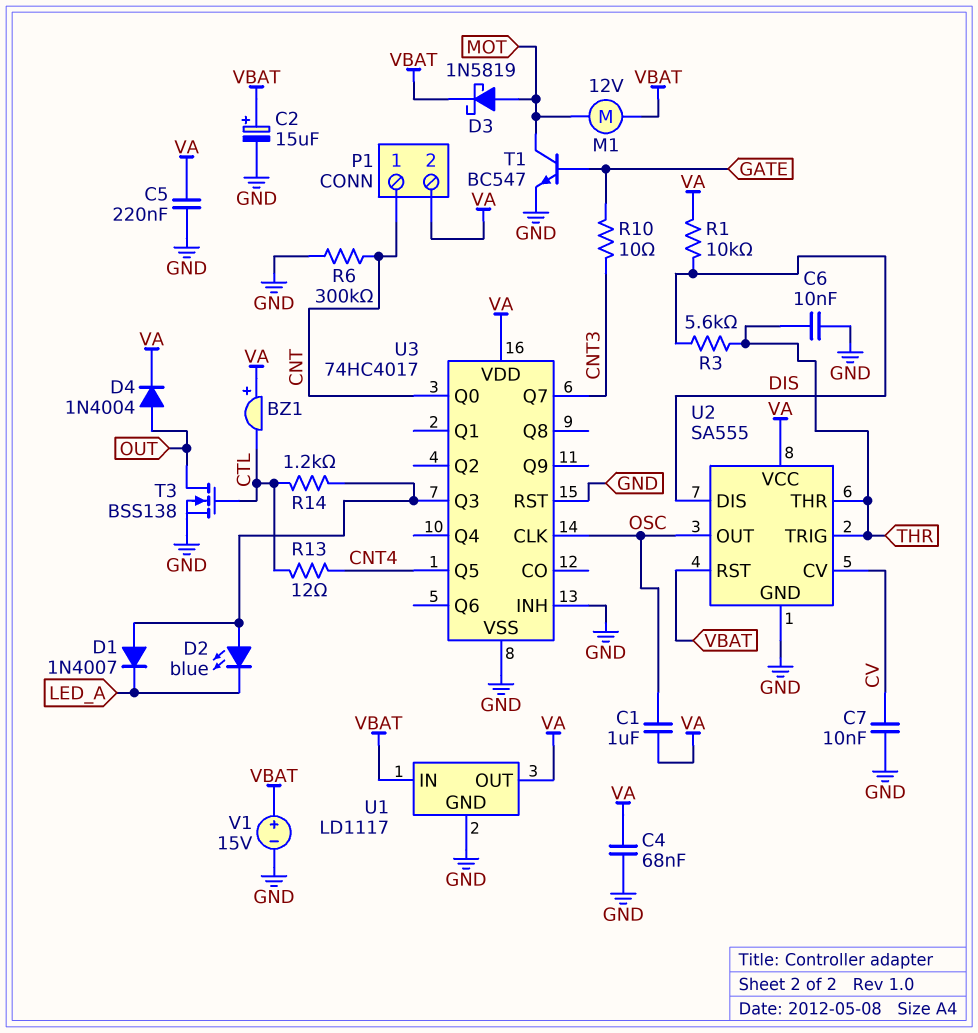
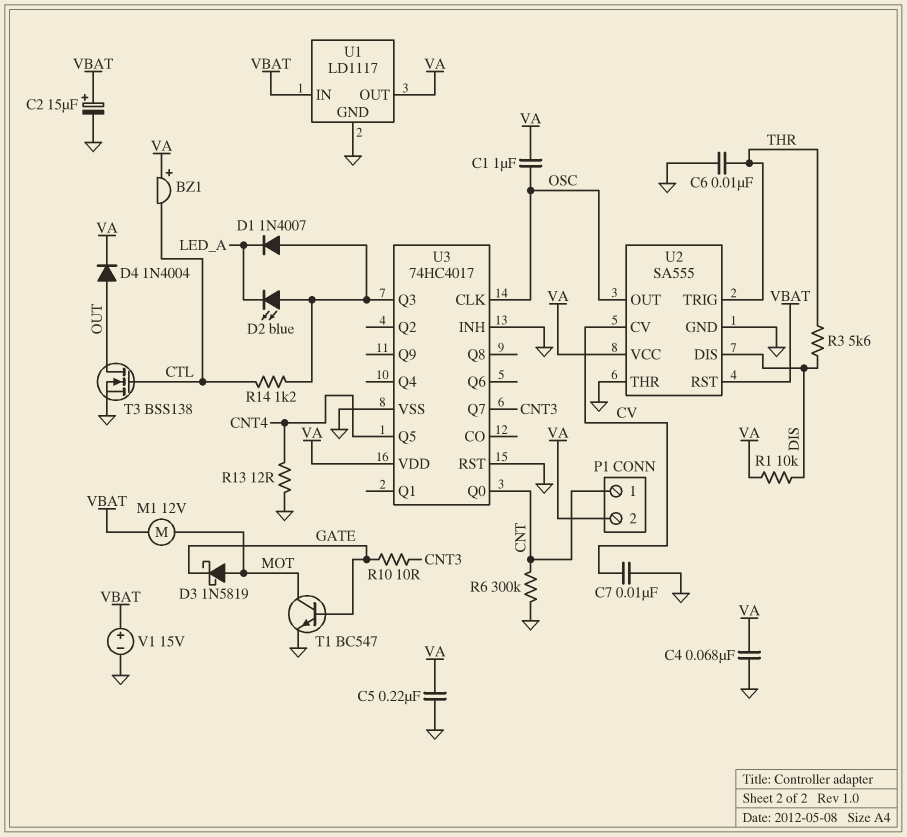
D3: schottky 1N5819 (A MOT, K VBAT) -> schottky 1N5819 (A MOT, K GATE)
R13: 12 (CNT4, CTL) -> 12 (CNT4, GND)
U2 pin THR: THR -> GND

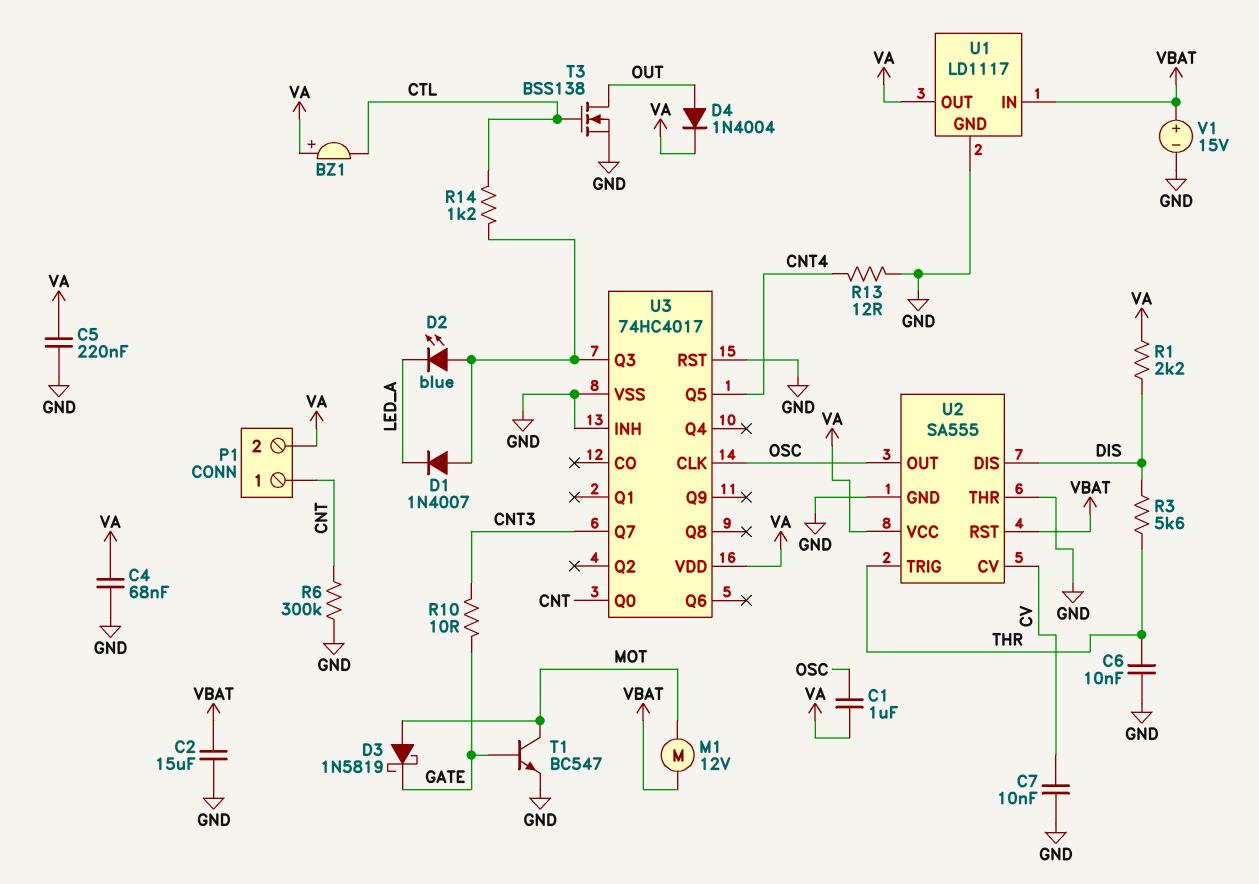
C2: 15uF (plus VBAT, minus GND) -> 15uF (GND, VBAT)
R1: 10k (DIS, VA) -> 2.2k (DIS, VA)

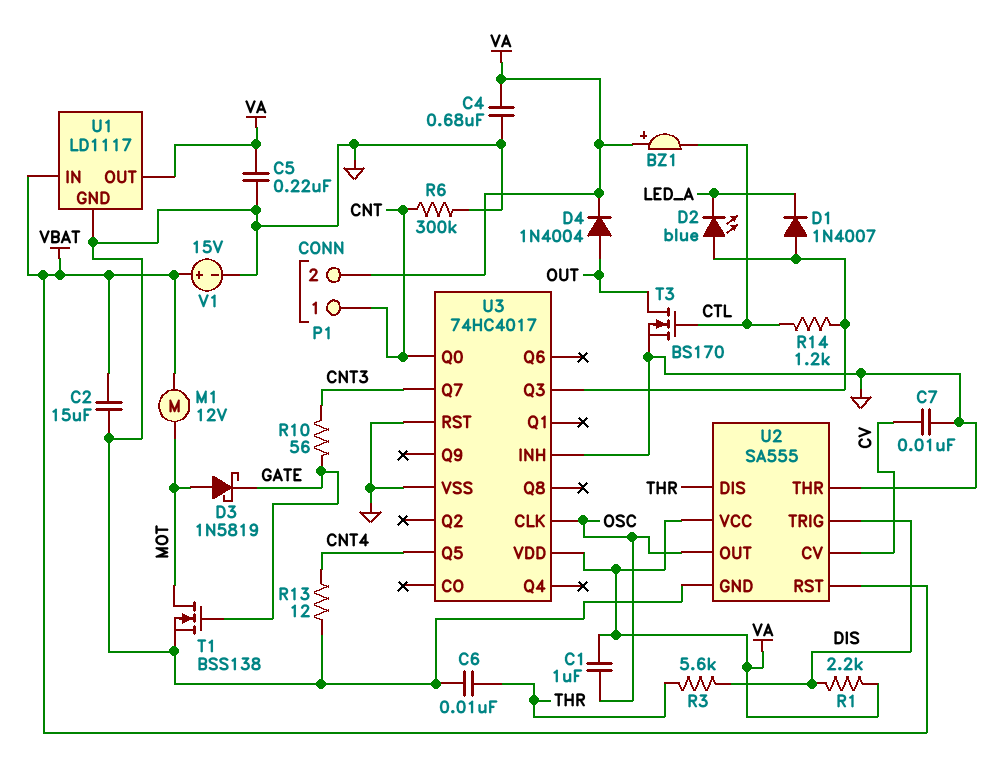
C4: 68nF (GND, VA) -> 680nF (GND, VA)
R10: 10 (CNT3, GATE) -> 56 (CNT3, GATE)
T1: NPN BC547 (B GATE, C MOT, E GND) -> NMOS BSS138 (G GATE, D MOT, S GND)
T3: NMOS BSS138 (G CTL, D OUT, S GND) -> NMOS BS170 (G CTL, D OUT, S GND)
U2 pin DIS: DIS -> THR
U2 pin TRIG: THR -> DIS

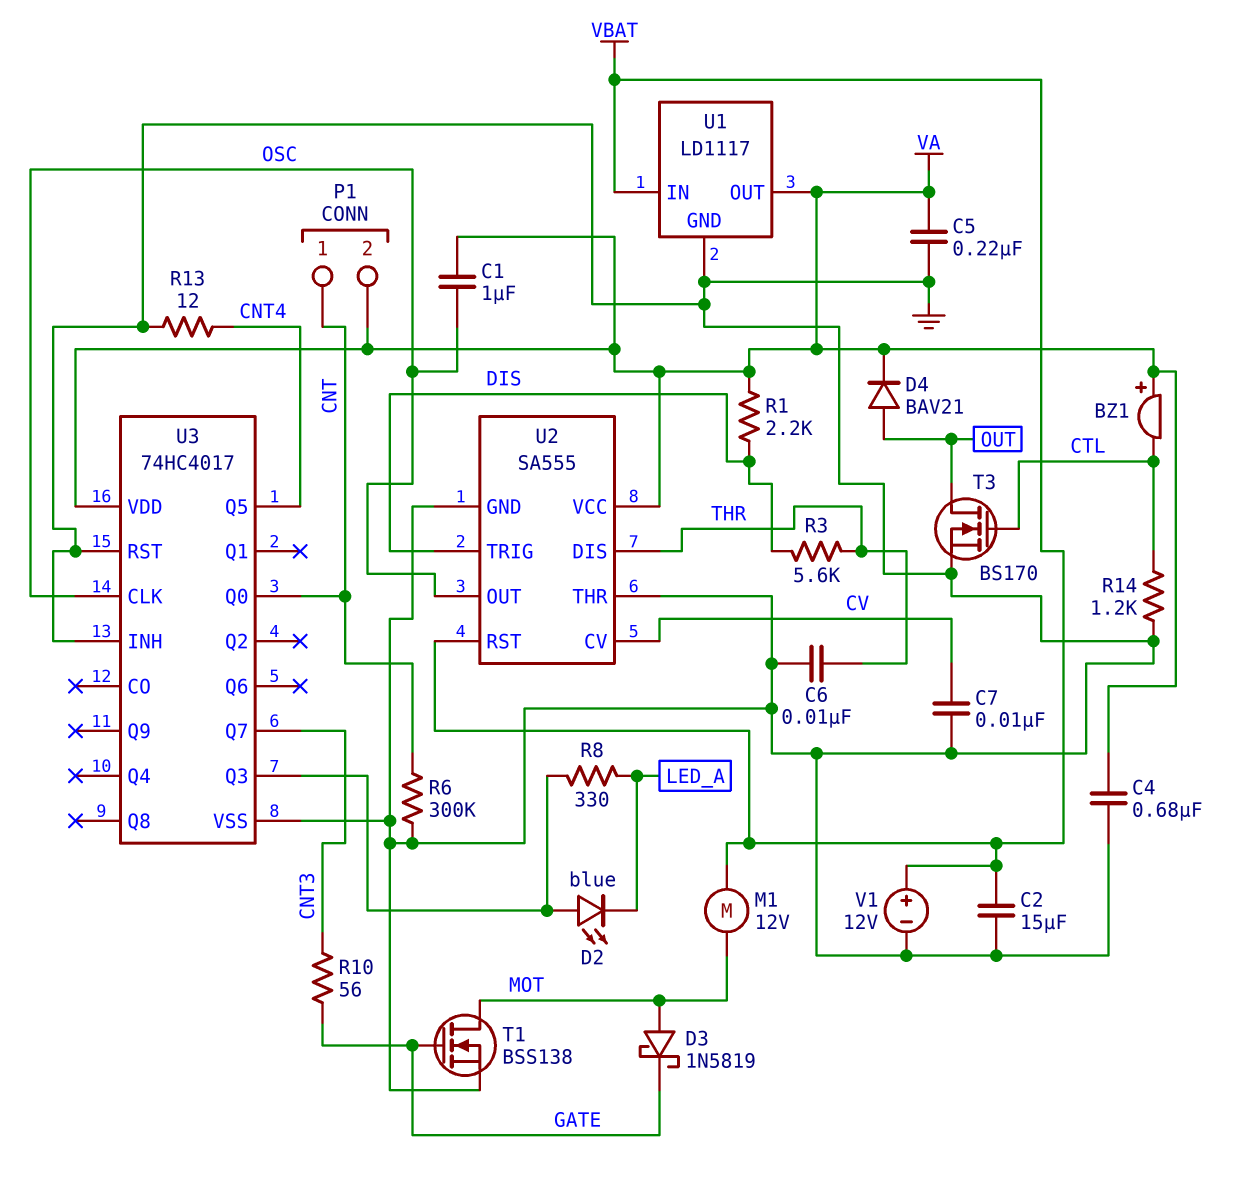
D1: diode 1N4007 (A U3/Q3, K LED_A) -> none
D4: diode 1N4004 (A OUT, K VA) -> diode BAV21 (A OUT, K VA)
R8: none -> 330 (LED_A, U3/Q3)
R14: 1.2k (CTL, U3/Q3) -> 1.2k (CTL, GND)
V1: 15V (plus VBAT, minus GND) -> 12V (plus VBAT, minus GND)

